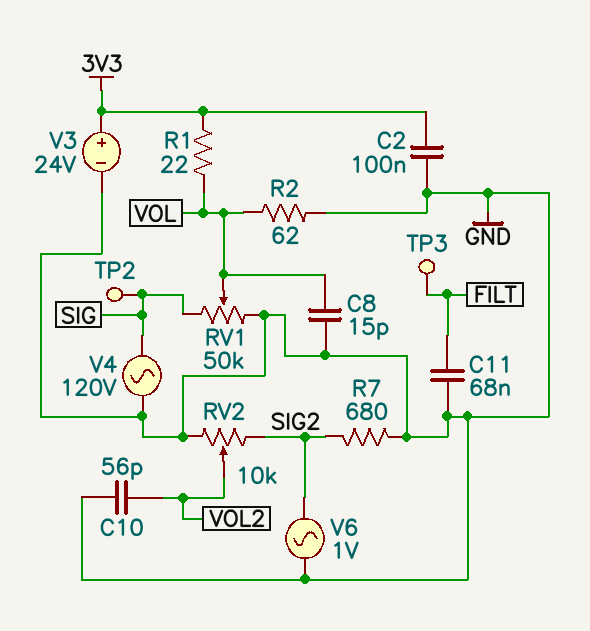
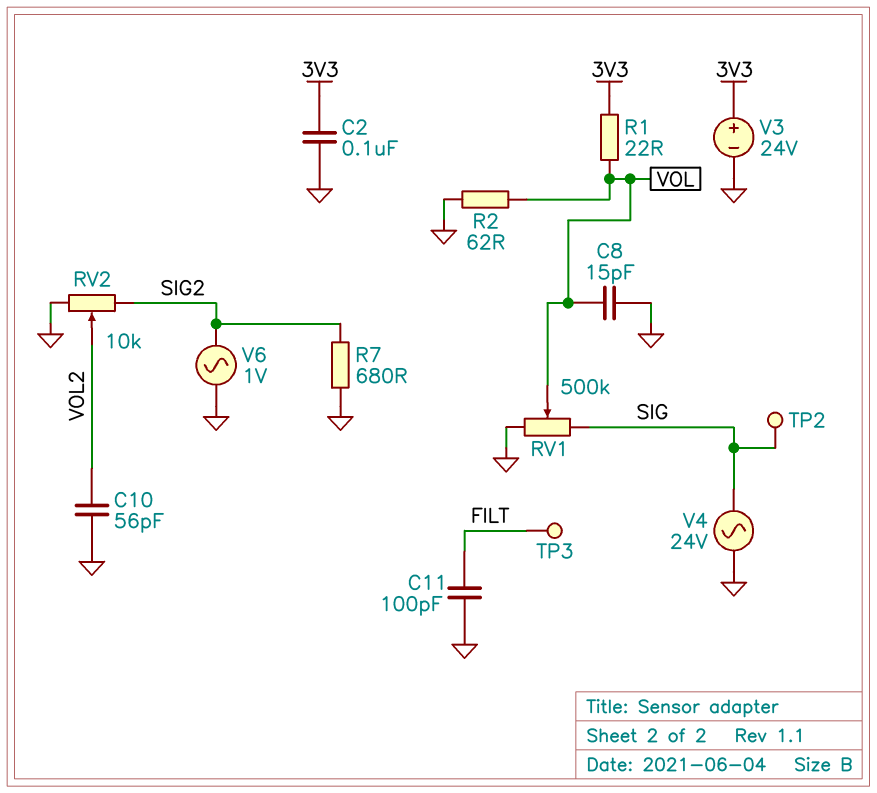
C11: 68nF (FILT, GND) -> 100pF (FILT, GND)
RV1: 50k (GND, SIG, wiper VOL) -> 500k (GND, SIG, wiper VOL)
V4: AC 120V (GND, SIG) -> AC 24V (GND, SIG)

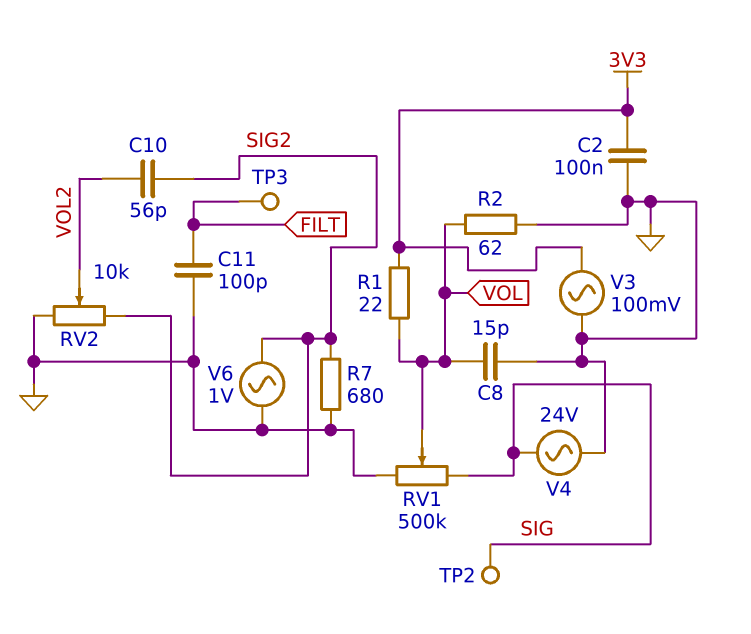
C10: 56pF (GND, VOL2) -> 56pF (SIG2, VOL2)
V3: 24V (plus 3V3, minus GND) -> AC 100mV (3V3, GND)

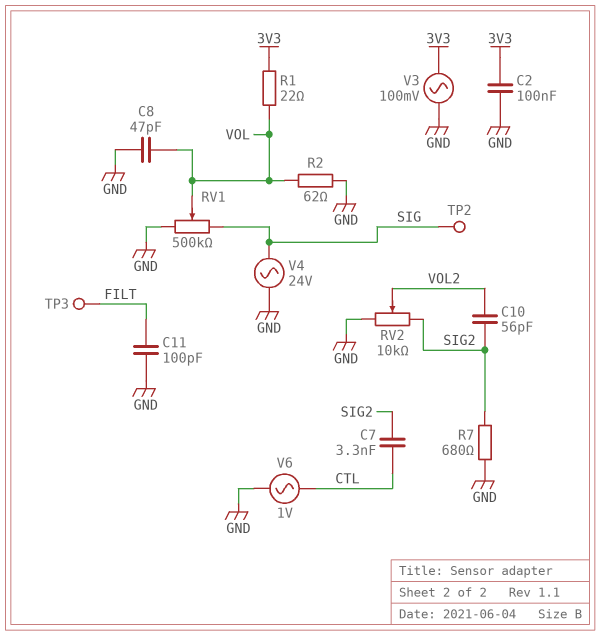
C7: none -> 3.3nF (CTL, SIG2)
C8: 15pF (GND, VOL) -> 47pF (GND, VOL)
V6: AC 1V (GND, SIG2) -> AC 1V (CTL, GND)

